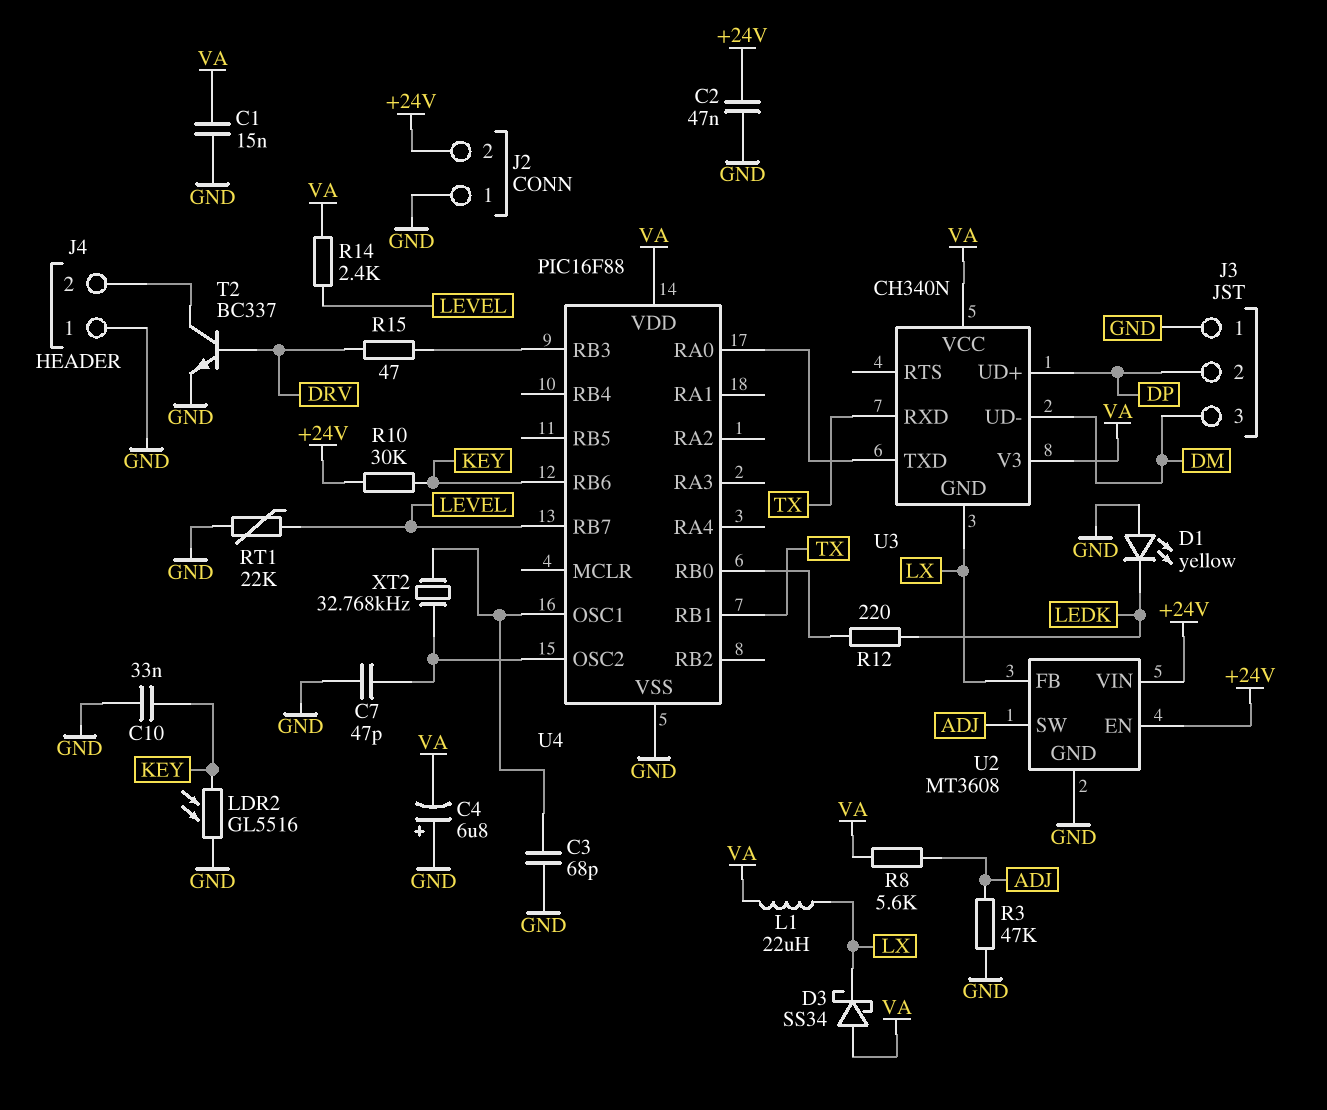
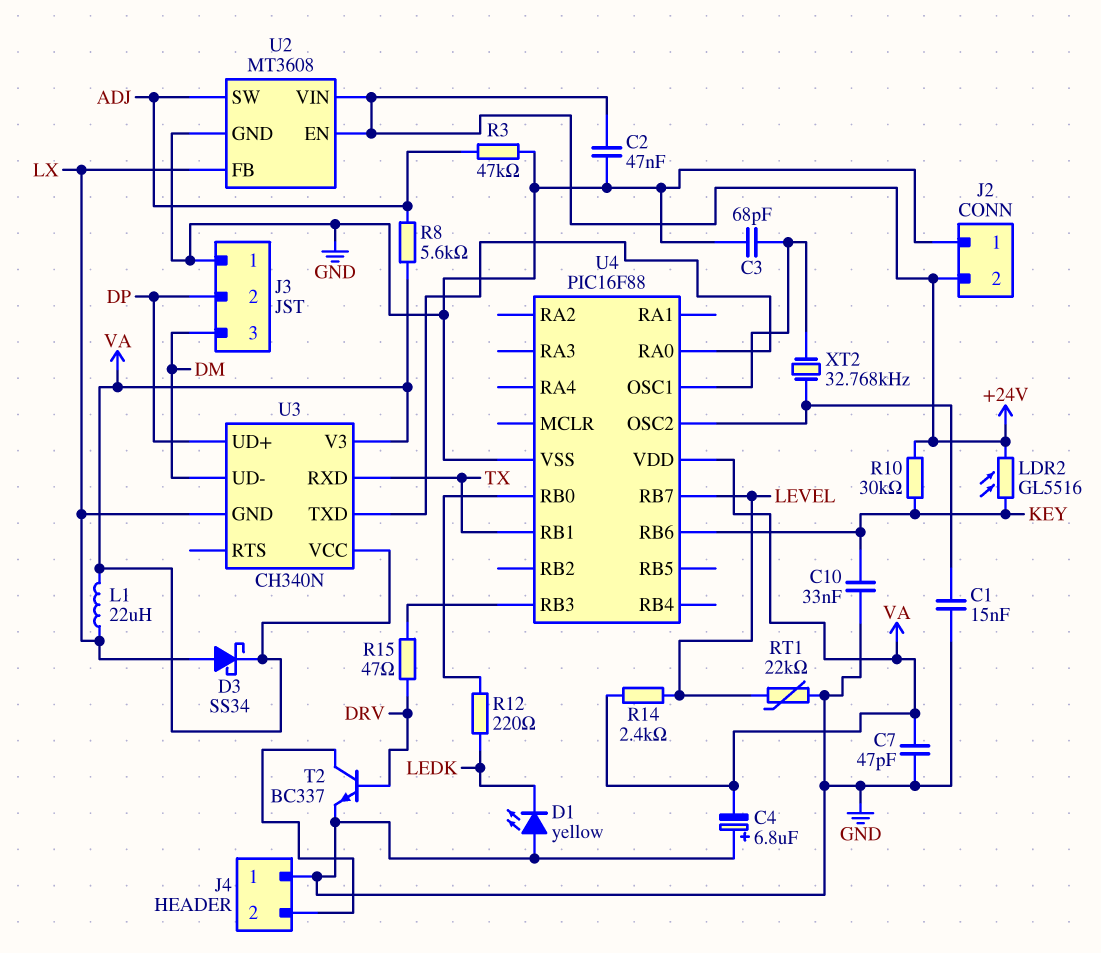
C1: 15nF (GND, VA) -> 15nF (GND, U4/OSC2)
C7: 47pF (GND, U4/OSC2) -> 47pF (GND, VA)
D3: schottky SS34 (A VA, K LX) -> schottky SS34 (A LX, K VA)
LDR2: GL5516 (GND, KEY) -> GL5516 (+24V, KEY)

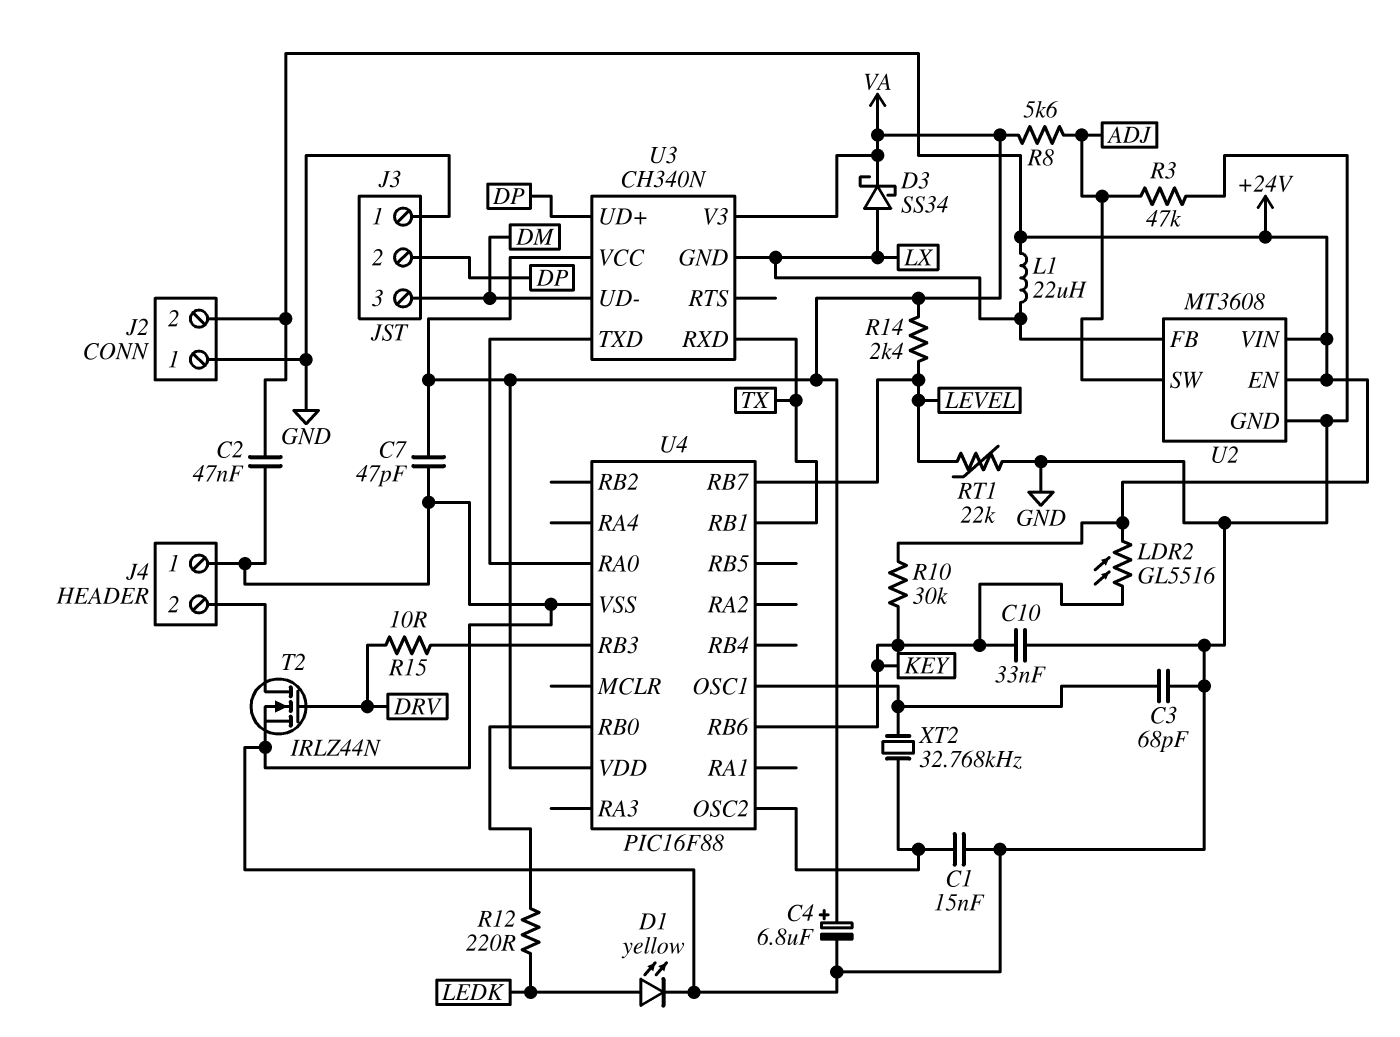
C4: 6.8uF (plus GND, minus VA) -> 6.8uF (plus VA, minus GND)
D1: LED yellow (A GND, K LEDK) -> LED yellow (A LEDK, K GND)
L1: 22uH (LX, VA) -> 22uH (+24V, LX)
R15: 47 (DRV, U4/RB3) -> 10 (DRV, U4/RB3)
T2: NPN BC337 (B DRV, C J4/2, E GND) -> NMOS IRLZ44N (G DRV, D J4/2, S GND)

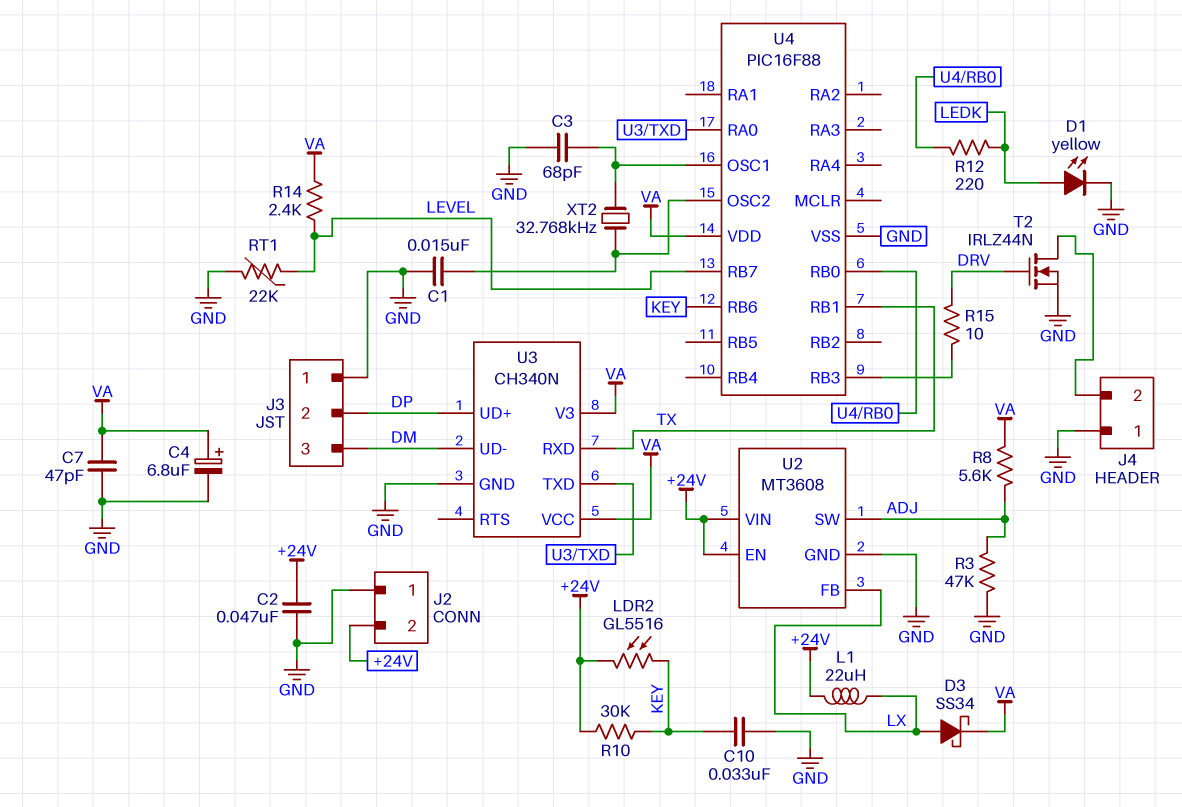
U3 pin GND: LX -> GND

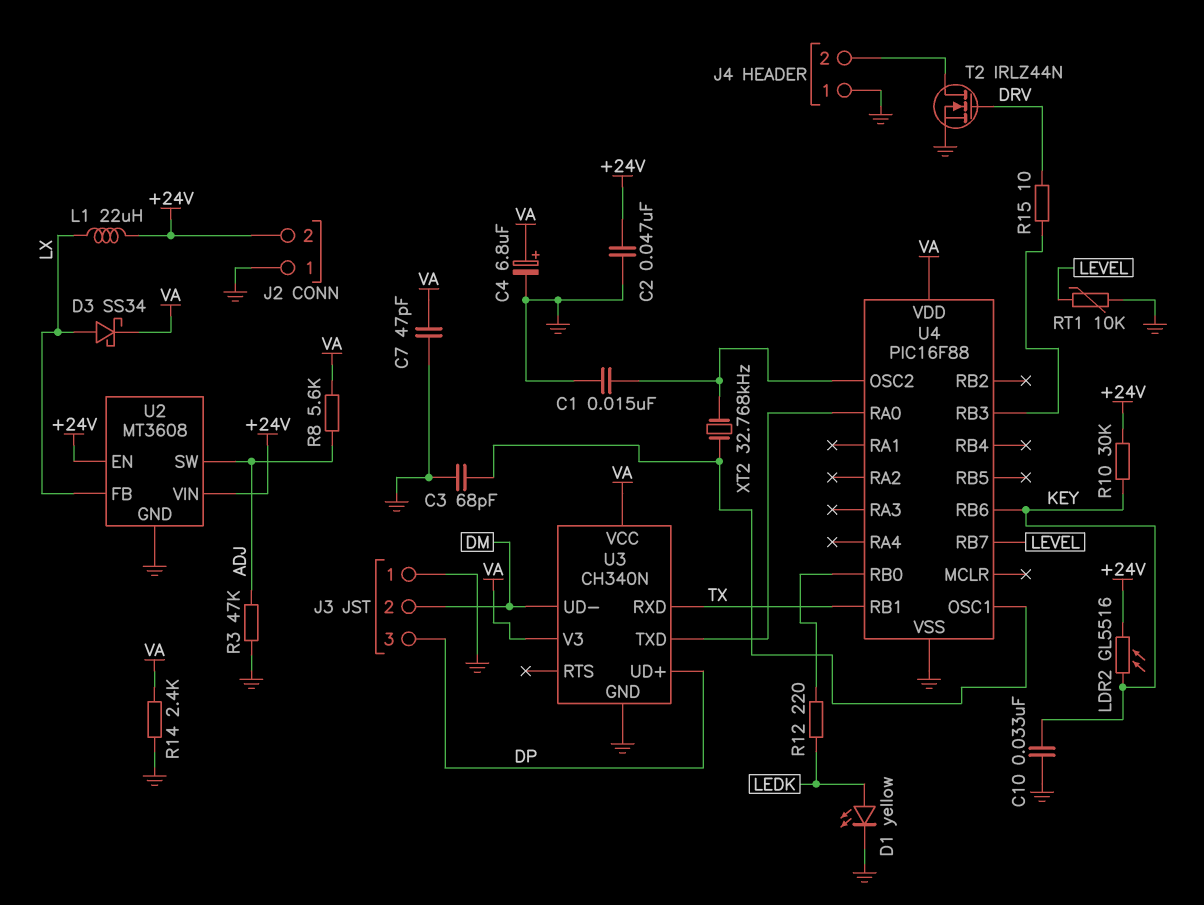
J3 pin 2: DP -> DM
J3 pin 3: DM -> DP
R14: 2.4k (LEVEL, VA) -> 2.4k (GND, VA)
RT1: 22k (GND, LEVEL) -> 10k (GND, LEVEL)

